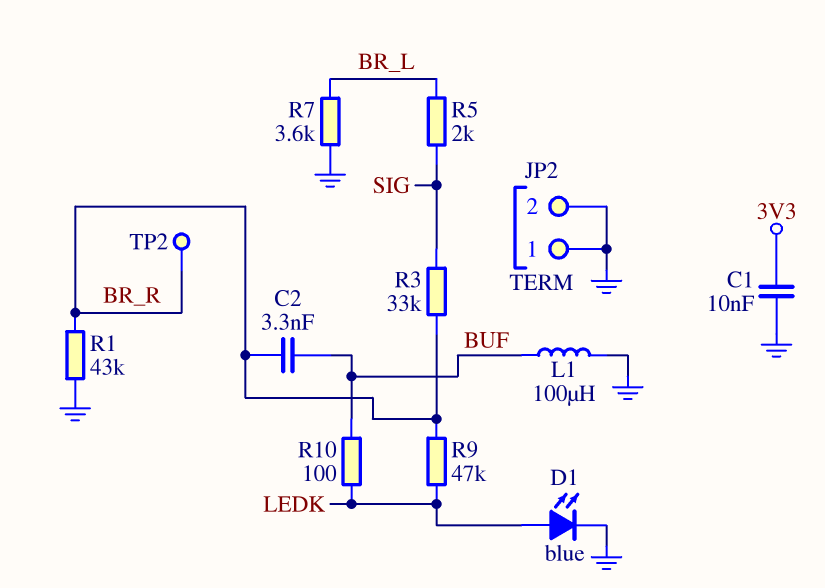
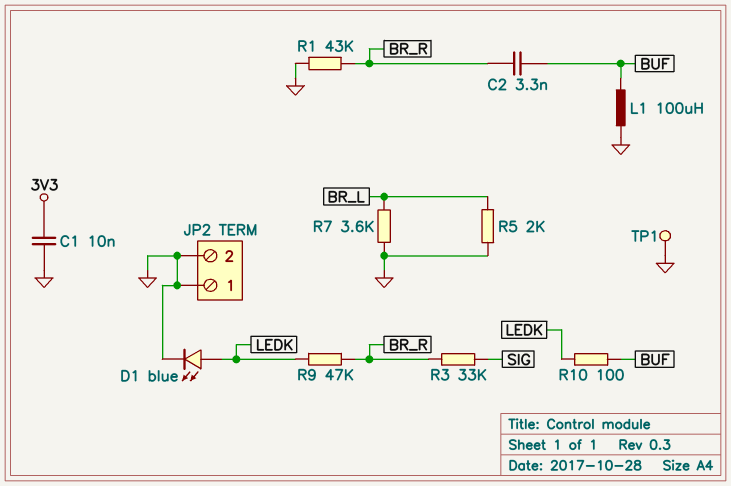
R5: 2k (BR_L, SIG) -> 2k (BR_L, GND)
TP1: none -> test point (GND)
TP2: test point (BR_R) -> none

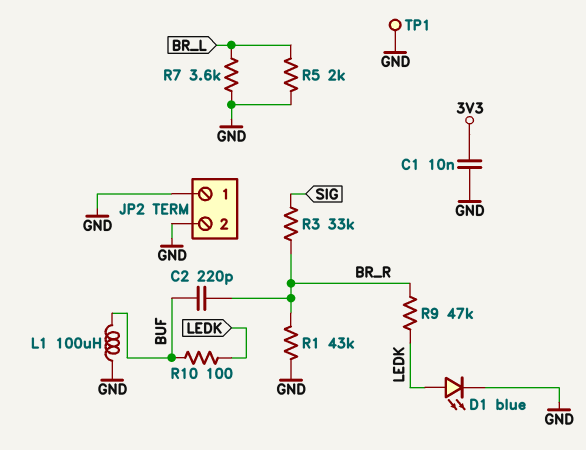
C2: 3.3nF (BR_R, BUF) -> 220pF (BR_R, BUF)

